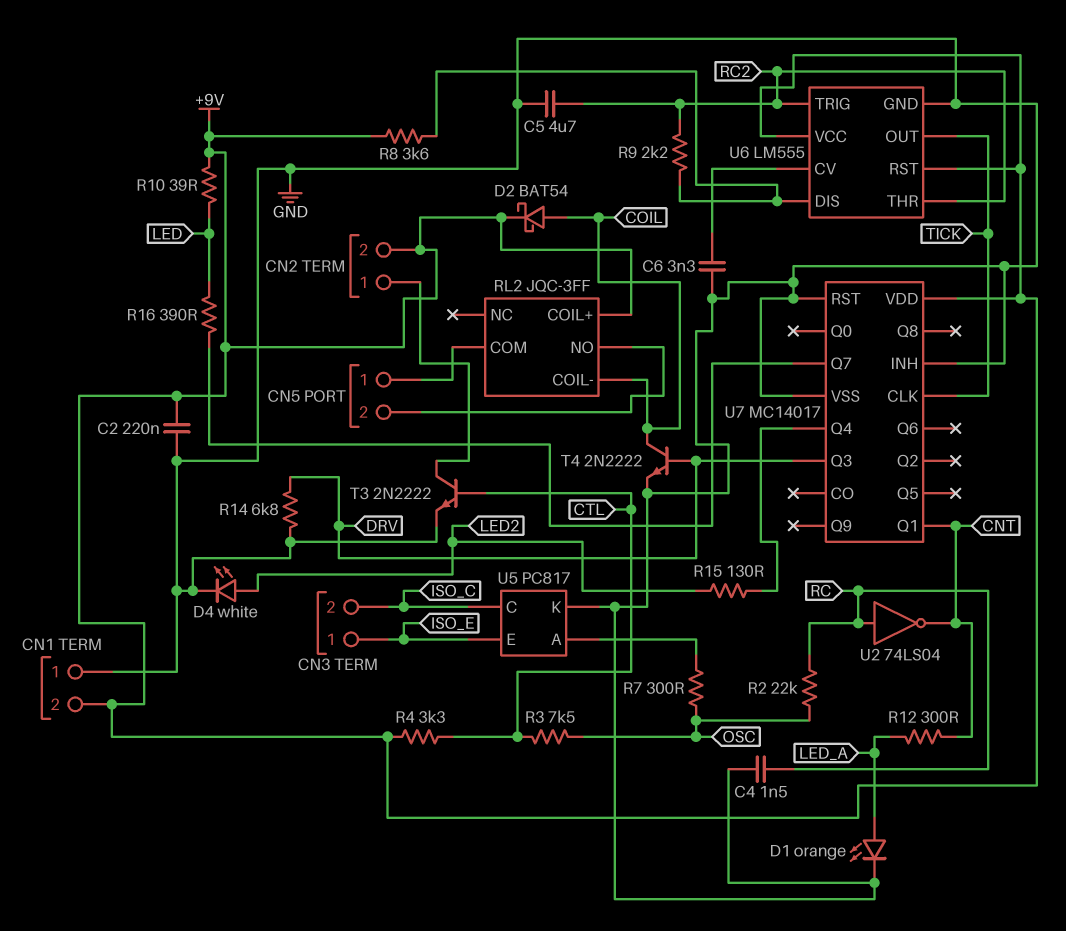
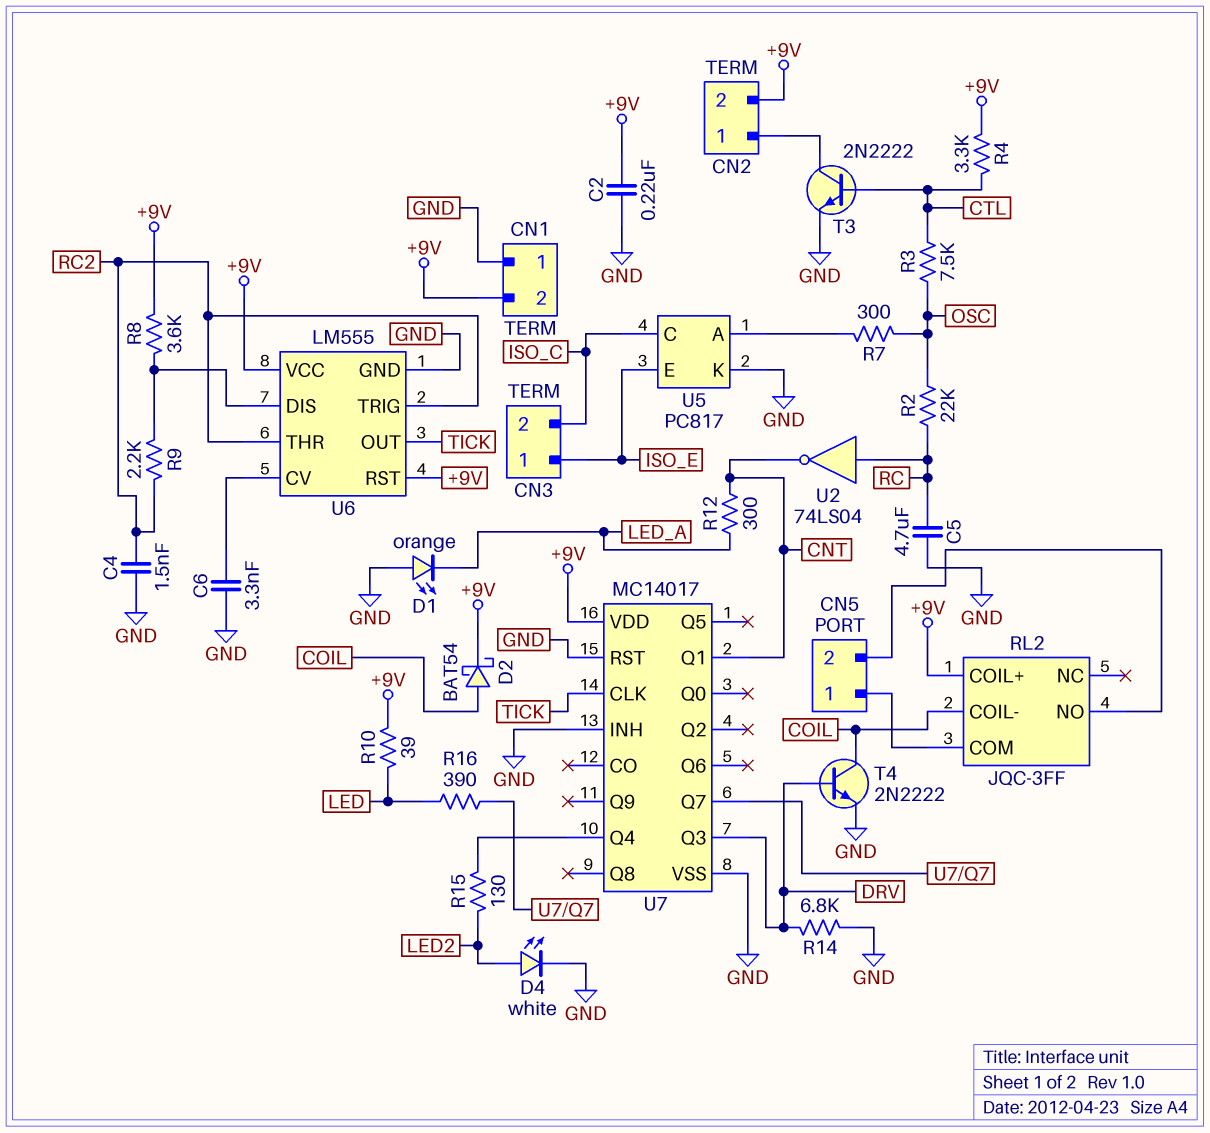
C4: 1.5nF (GND, RC) -> 1.5nF (GND, RC2)
C5: 4.7uF (GND, RC2) -> 4.7uF (GND, RC)
D1: LED orange (A LED_A, K GND) -> LED orange (A GND, K LED_A)

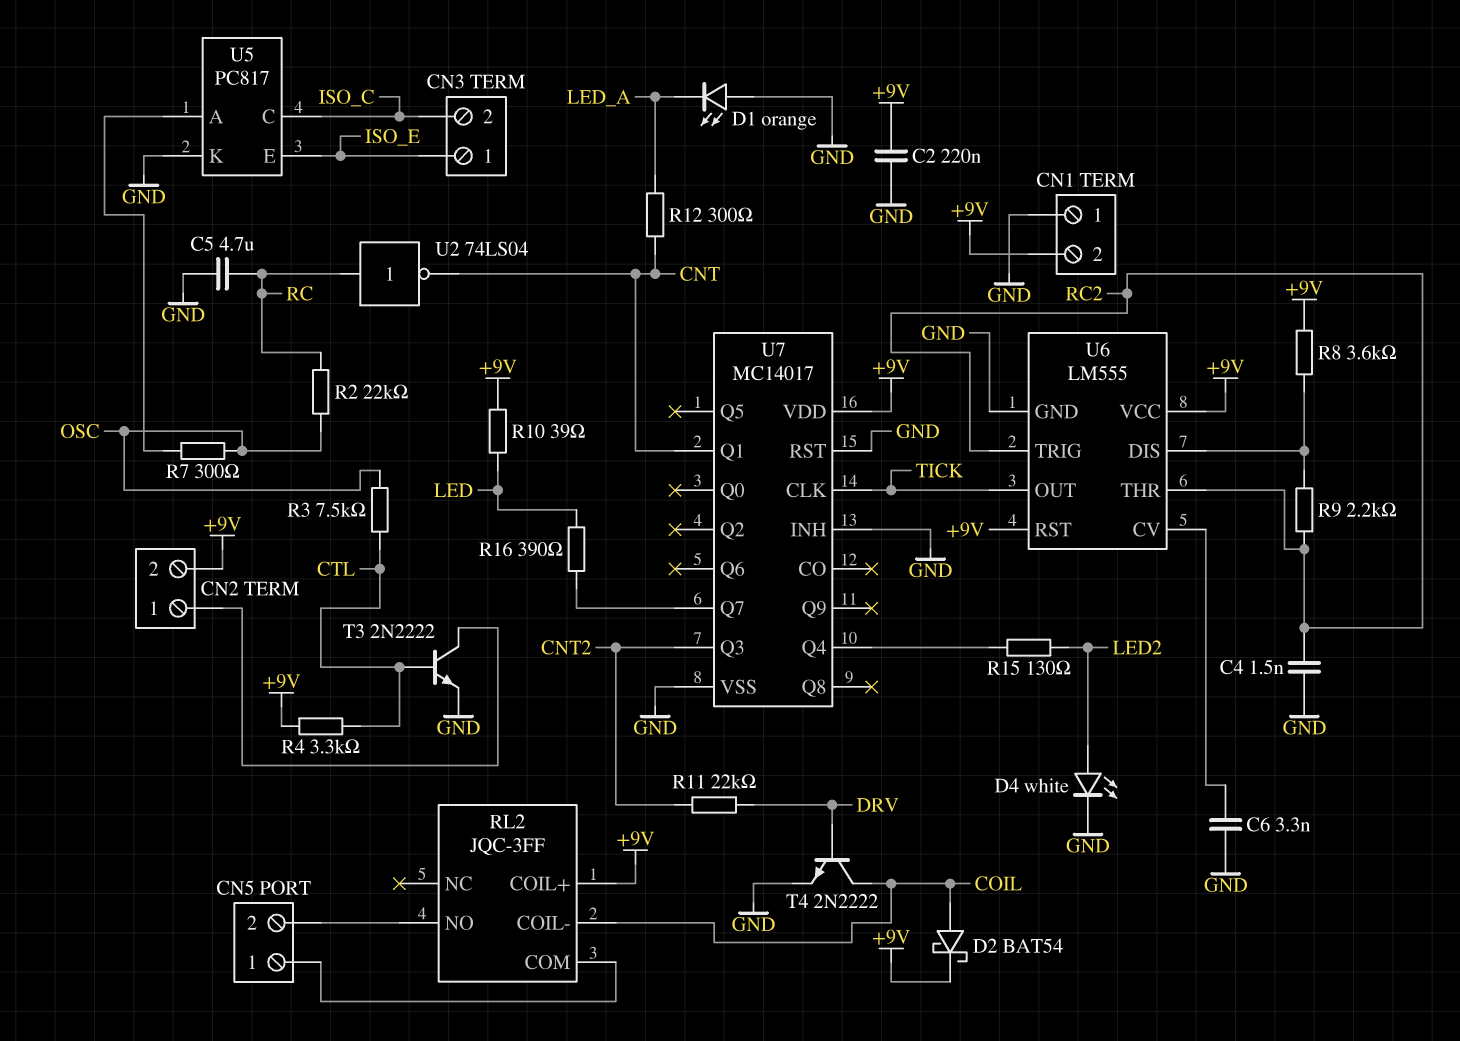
R11: none -> 22k (CNT2, DRV)
R14: 6.8k (DRV, GND) -> none
U7 pin Q3: DRV -> CNT2

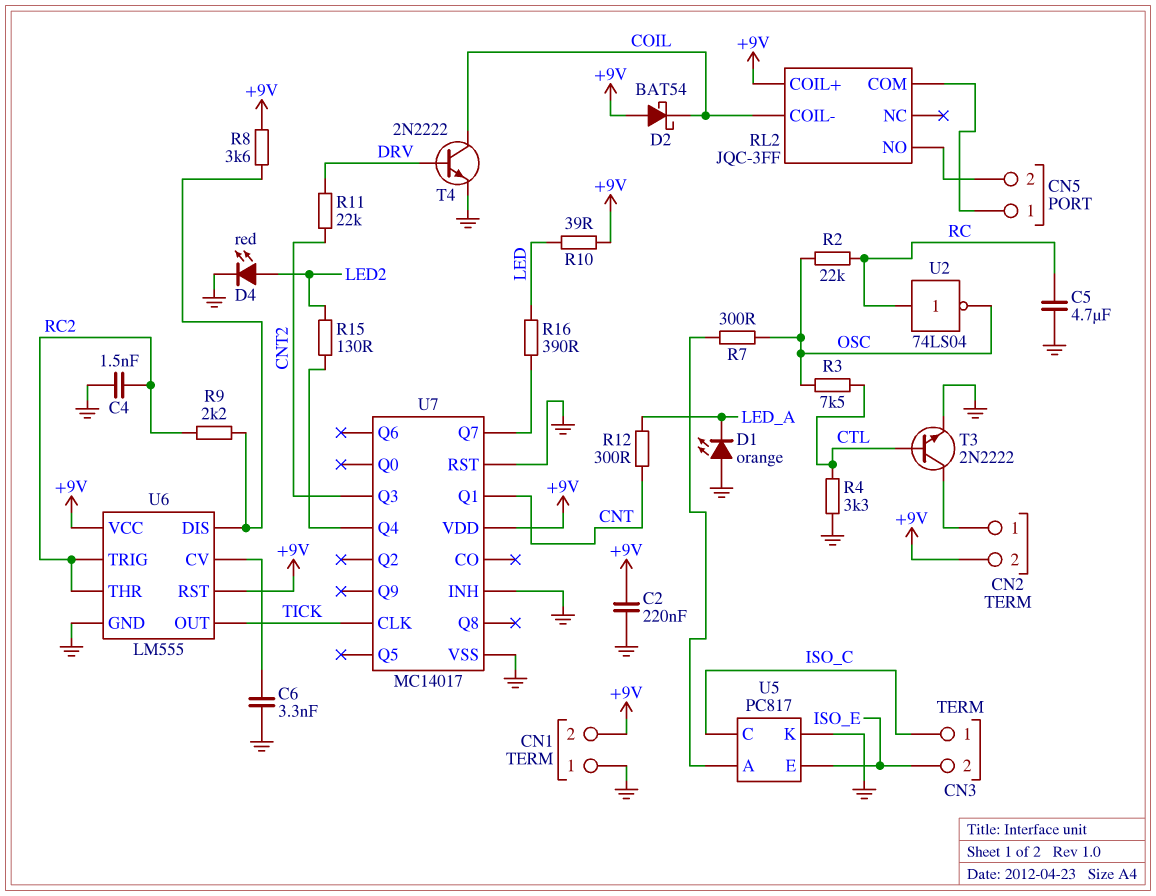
CN3 pin 1: ISO_E -> ISO_C
CN3 pin 2: ISO_C -> ISO_E
D2: schottky BAT54 (A COIL, K +9V) -> schottky BAT54 (A +9V, K COIL)
D4: LED white (A LED2, K GND) -> LED red (A LED2, K GND)
R4: 3.3k (+9V, CTL) -> 3.3k (CTL, GND)
U2: NOT 74LS04 (in RC, out CNT) -> NOT 74LS04 (in RC, out OSC)

